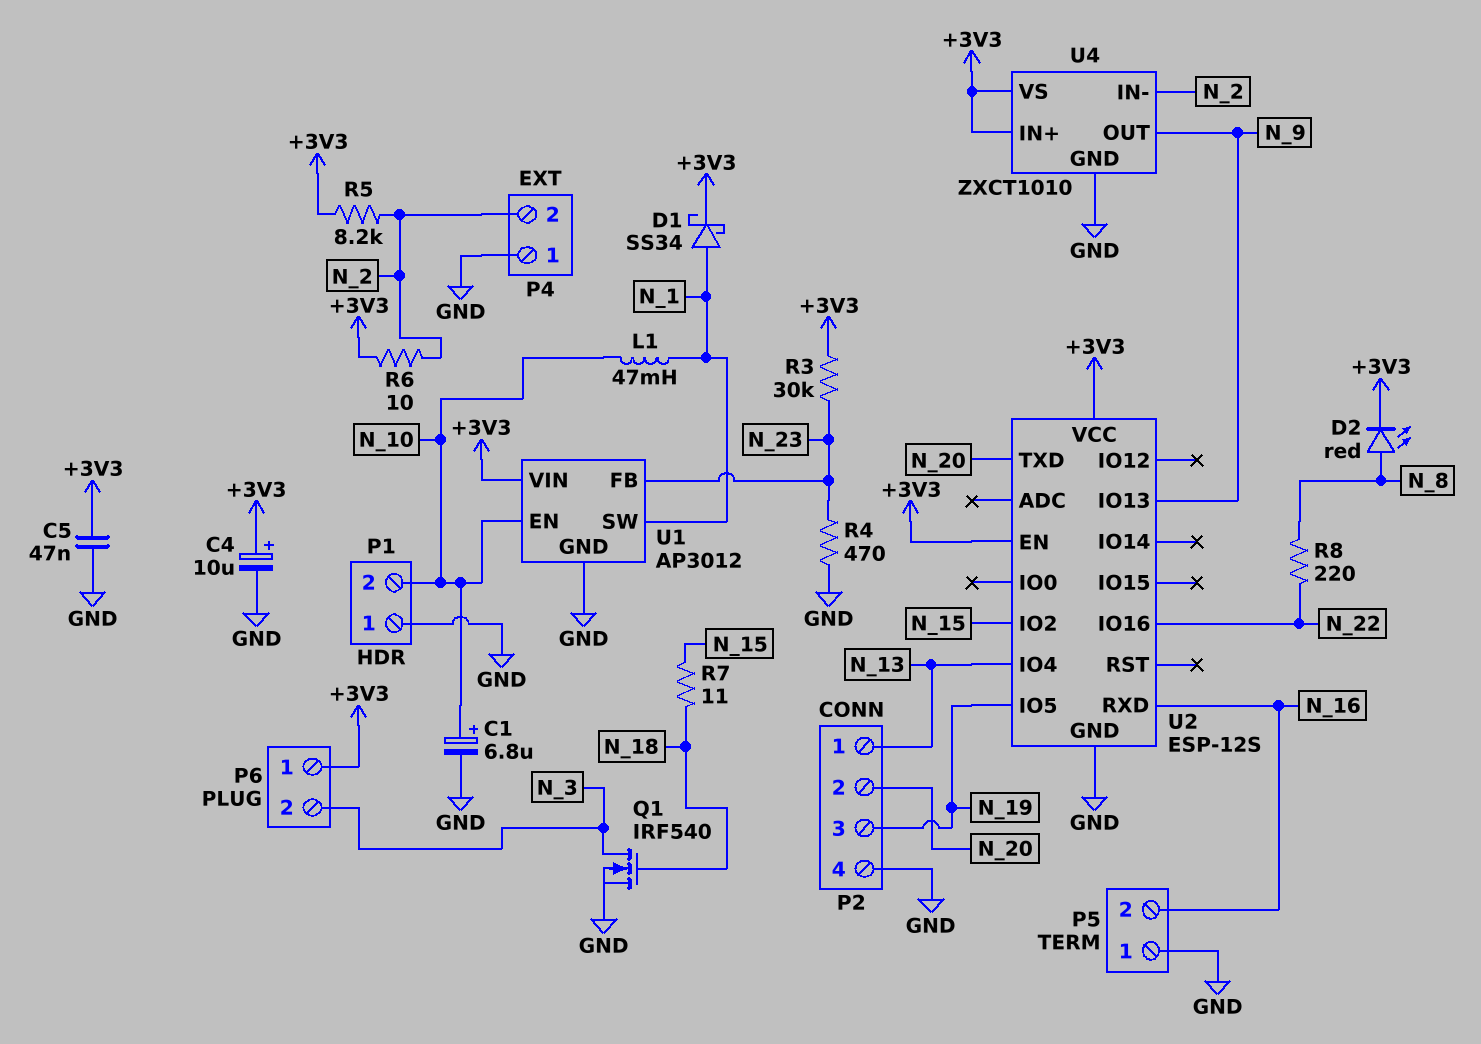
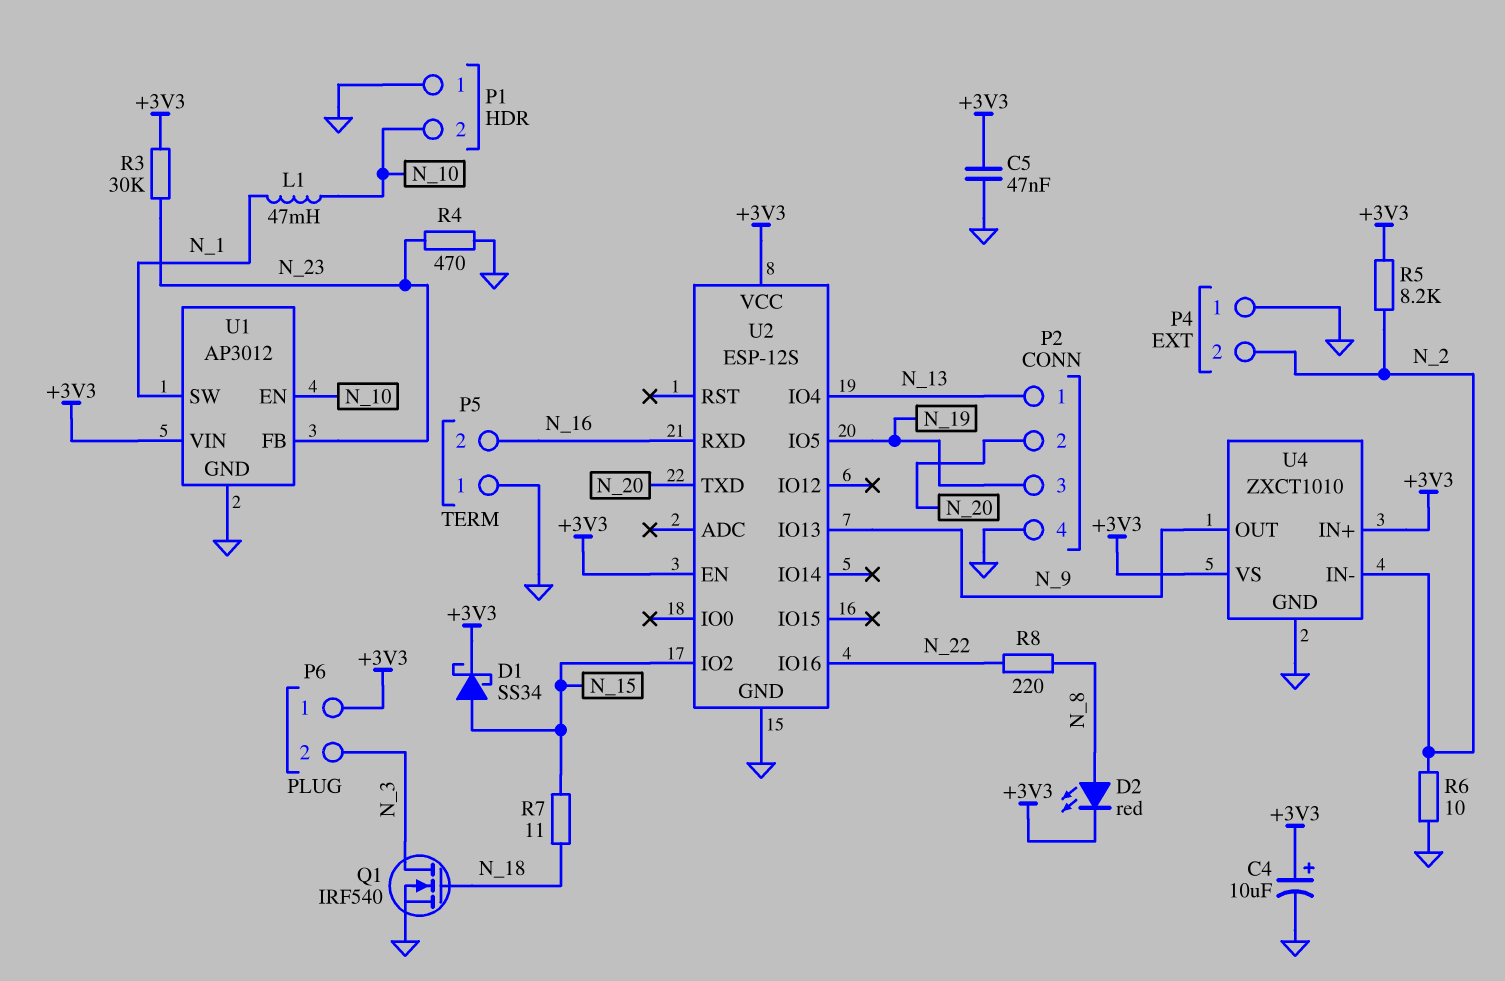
C1: 6.8uF (plus N_10, minus GND) -> none
D1: schottky SS34 (A N_1, K +3V3) -> schottky SS34 (A N_15, K +3V3)
R6: 10 (+3V3, N_2) -> 10 (GND, N_2)

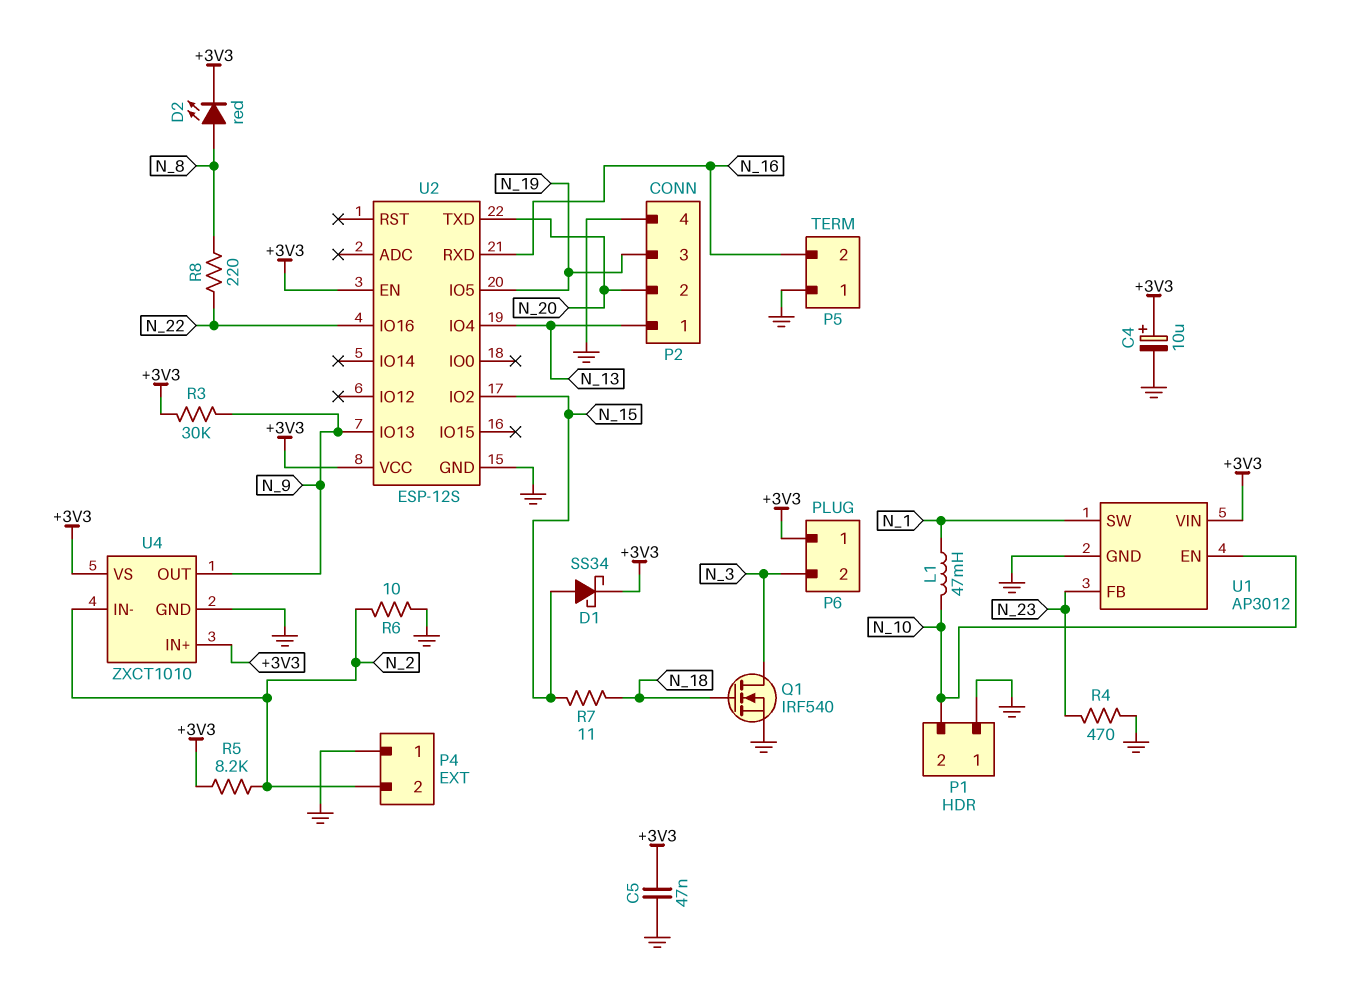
R3: 30k (+3V3, N_23) -> 30k (+3V3, N_9)

